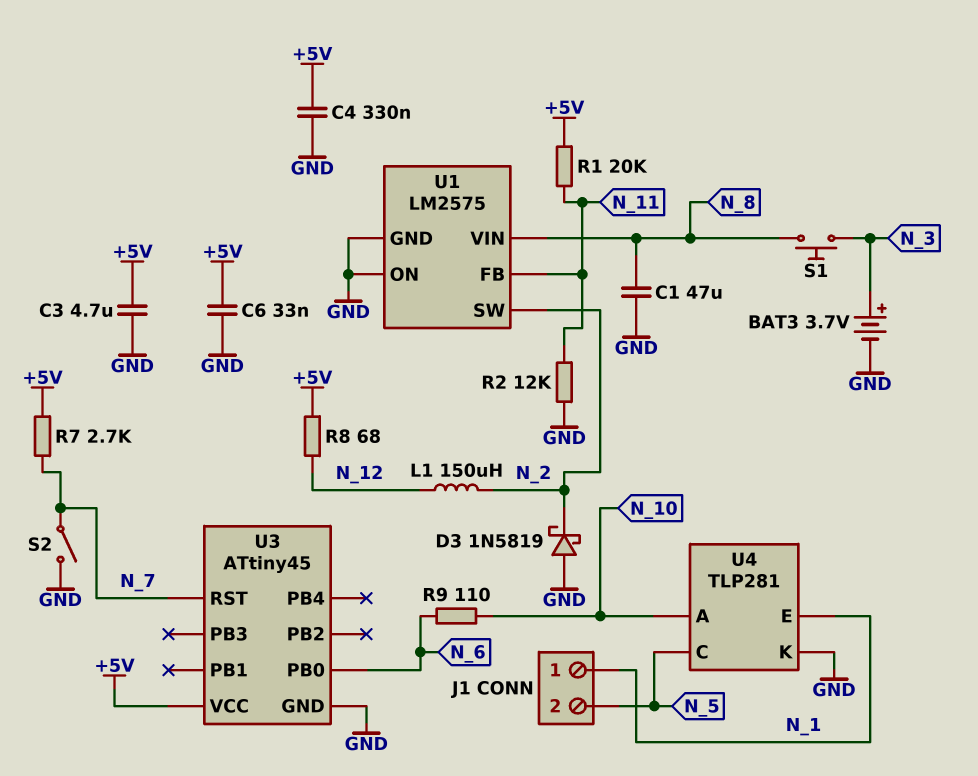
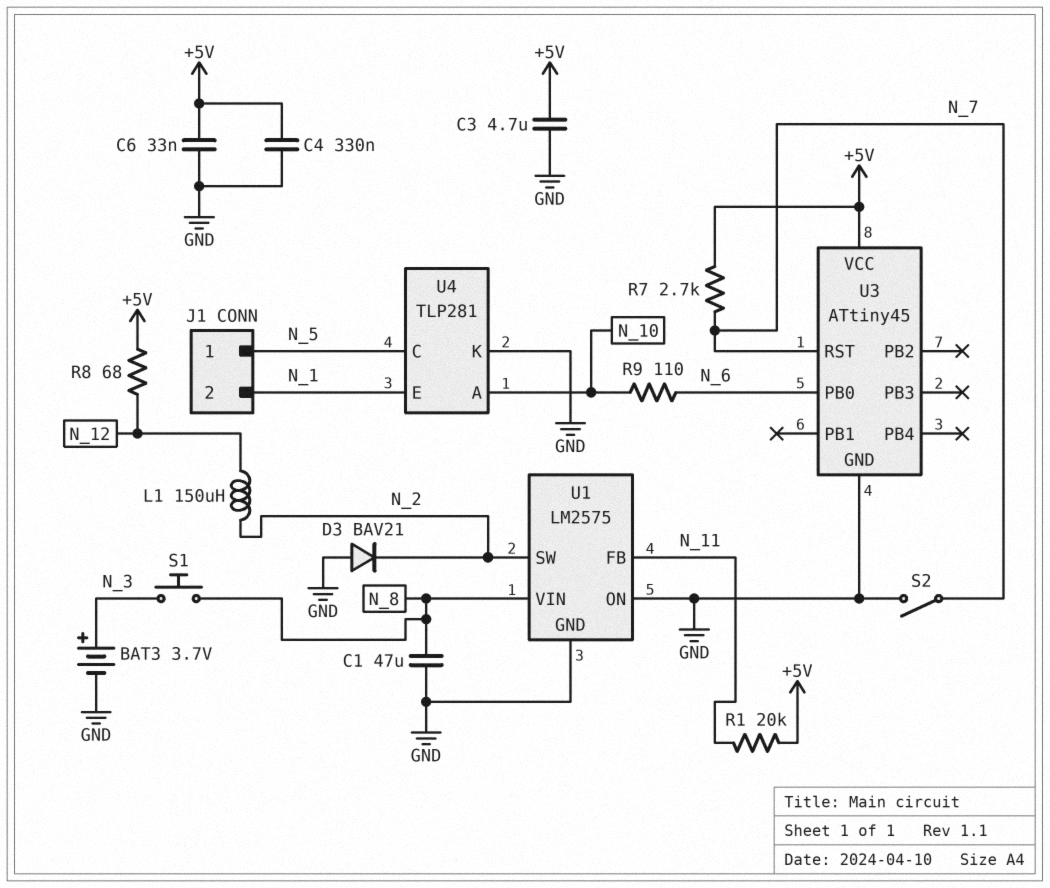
D3: schottky 1N5819 (A GND, K N_2) -> diode BAV21 (A GND, K N_2)
J1 pin 1: N_1 -> N_5
J1 pin 2: N_5 -> N_1
R2: 12k (GND, N_11) -> none

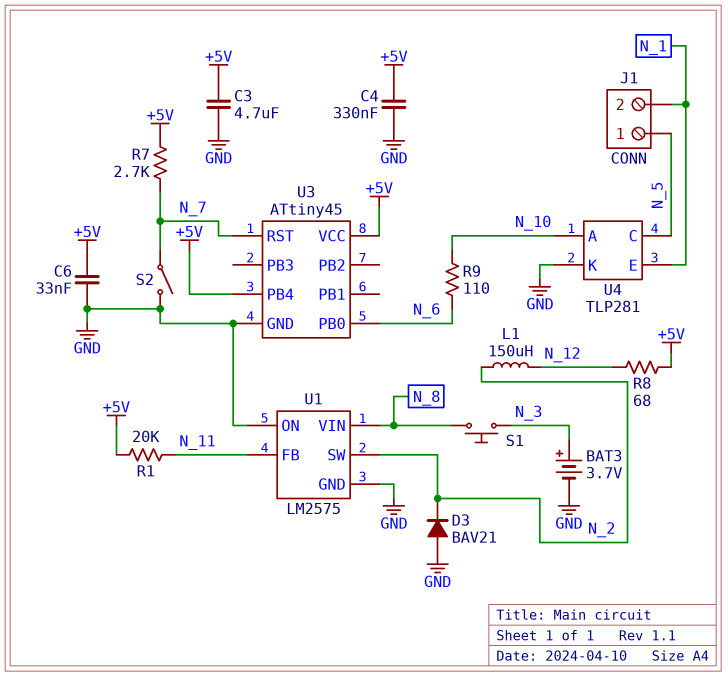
C1: 47uF (GND, N_8) -> none
U3 pin PB4: none -> +5V

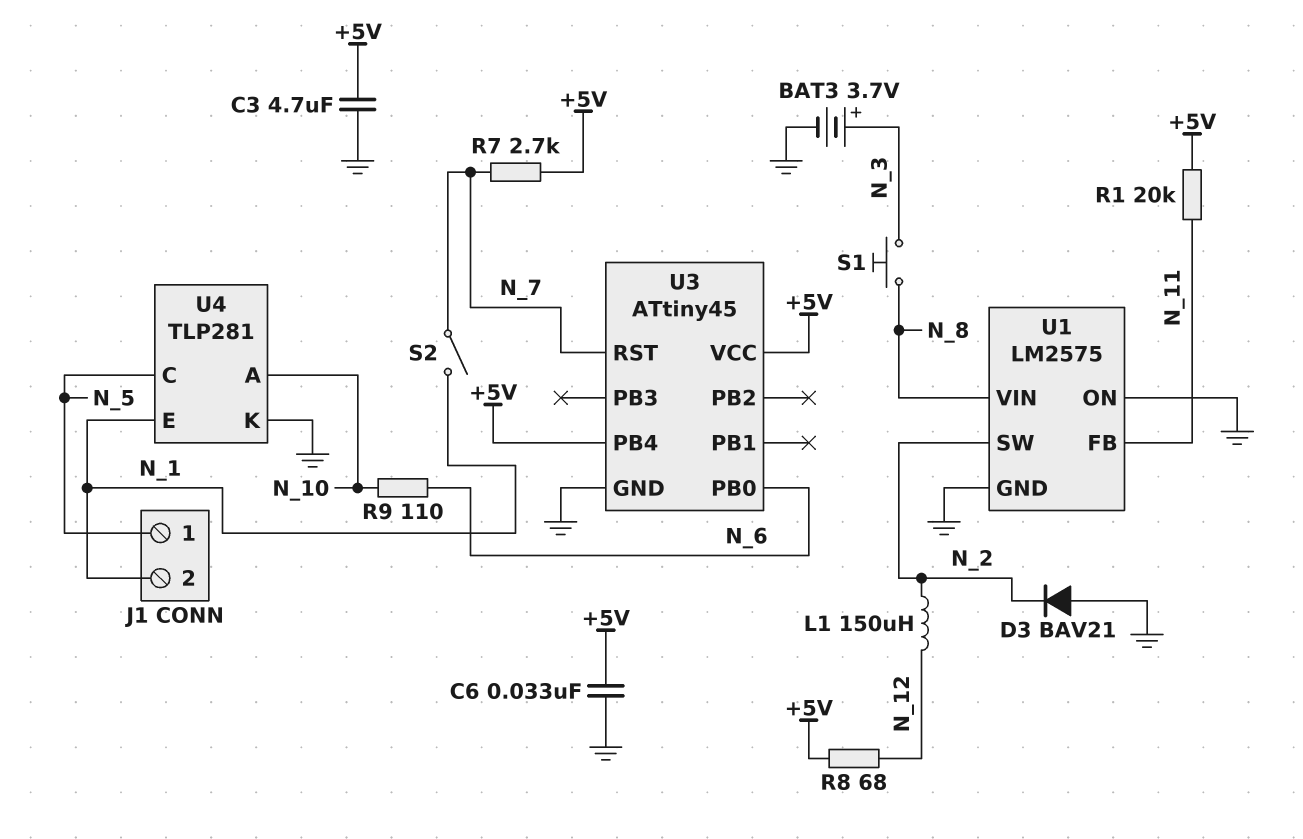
C4: 330nF (+5V, GND) -> none
S2: switch (GND, N_7) -> switch (N_1, N_7)

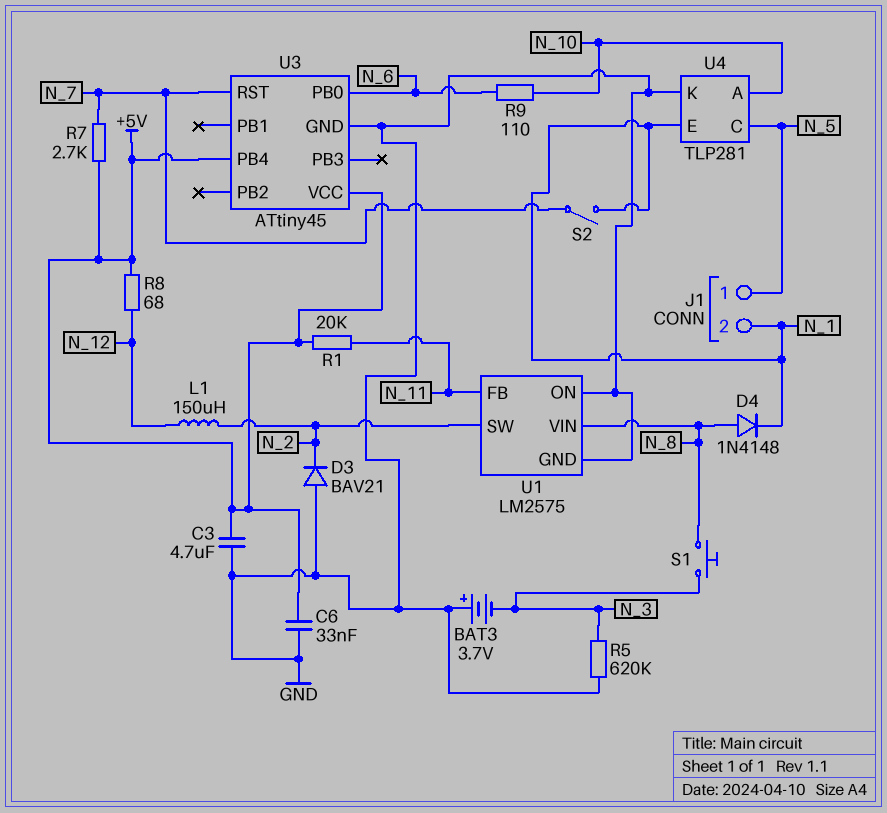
BAT3: 3.7V (plus N_3, minus GND) -> 3.7V (plus GND, minus N_3)
D4: none -> diode 1N4148 (A N_8, K N_1)
R5: none -> 620k (GND, N_3)

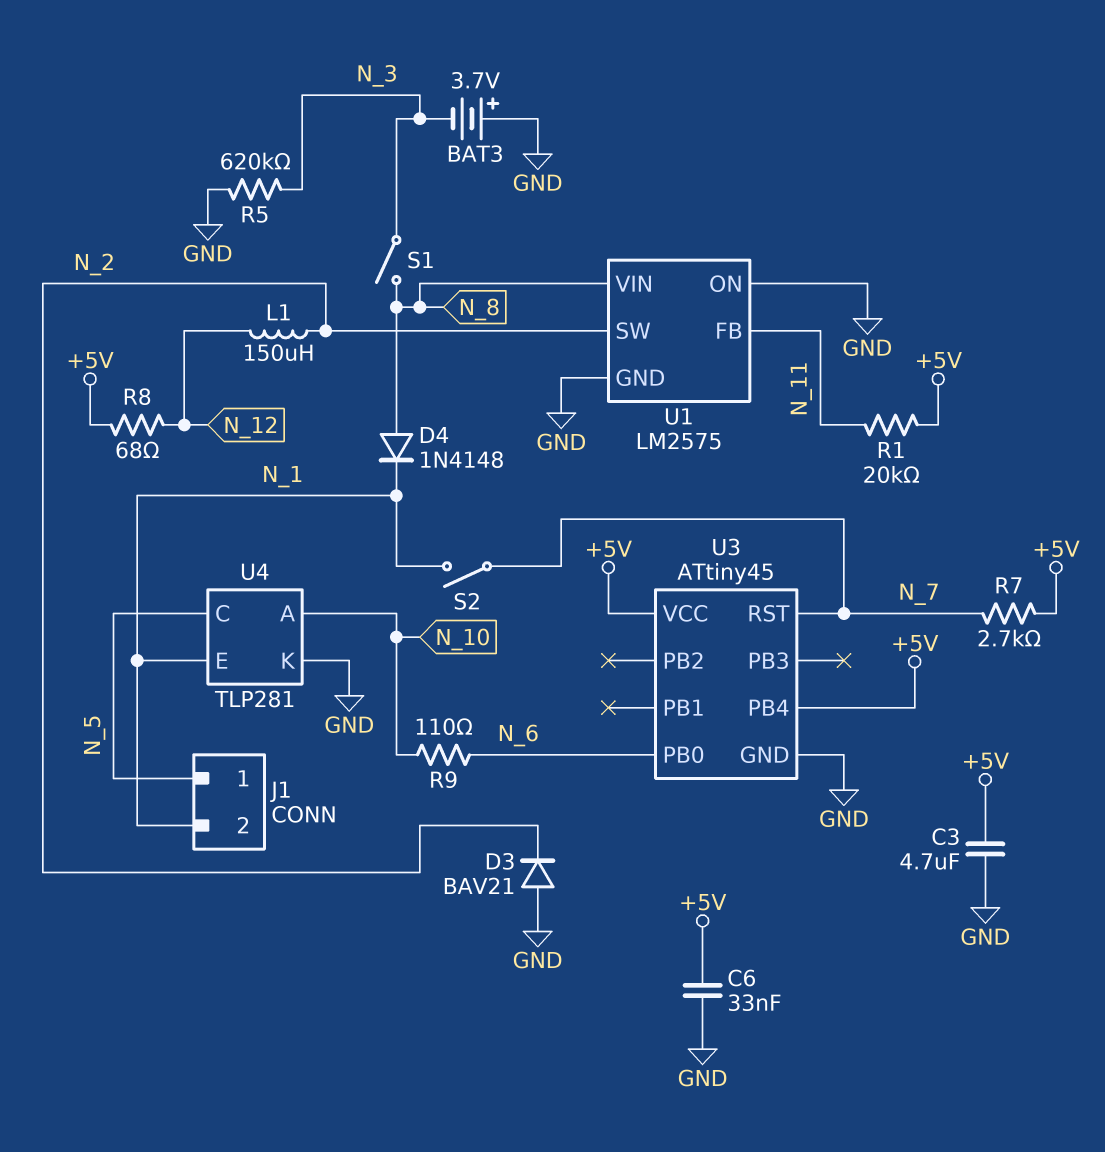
S1: button (N_3, N_8) -> switch (N_3, N_8)

